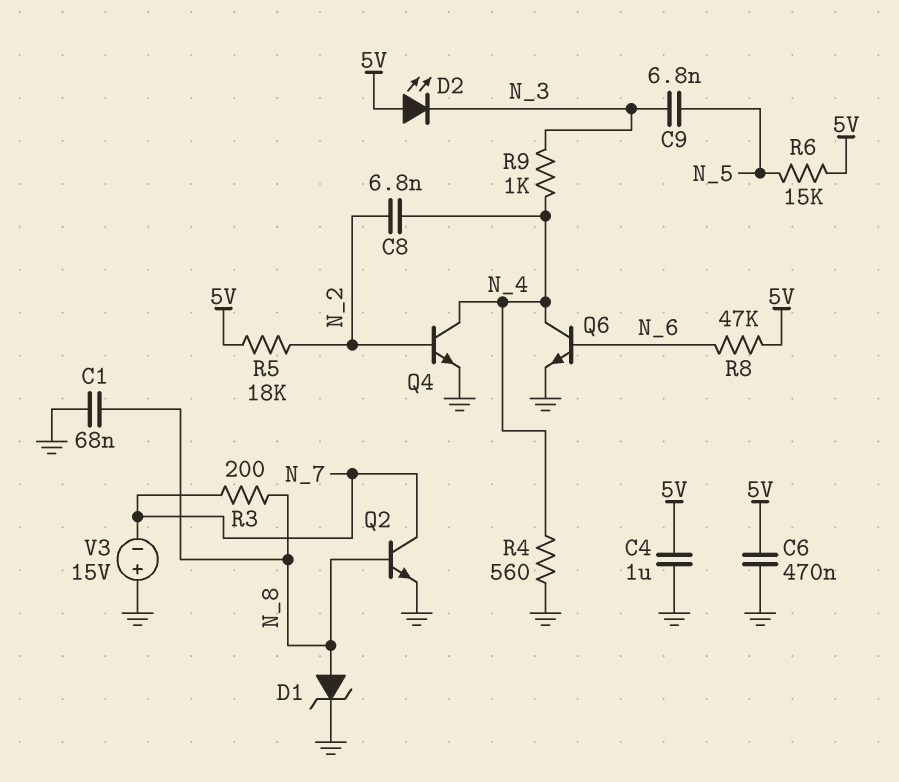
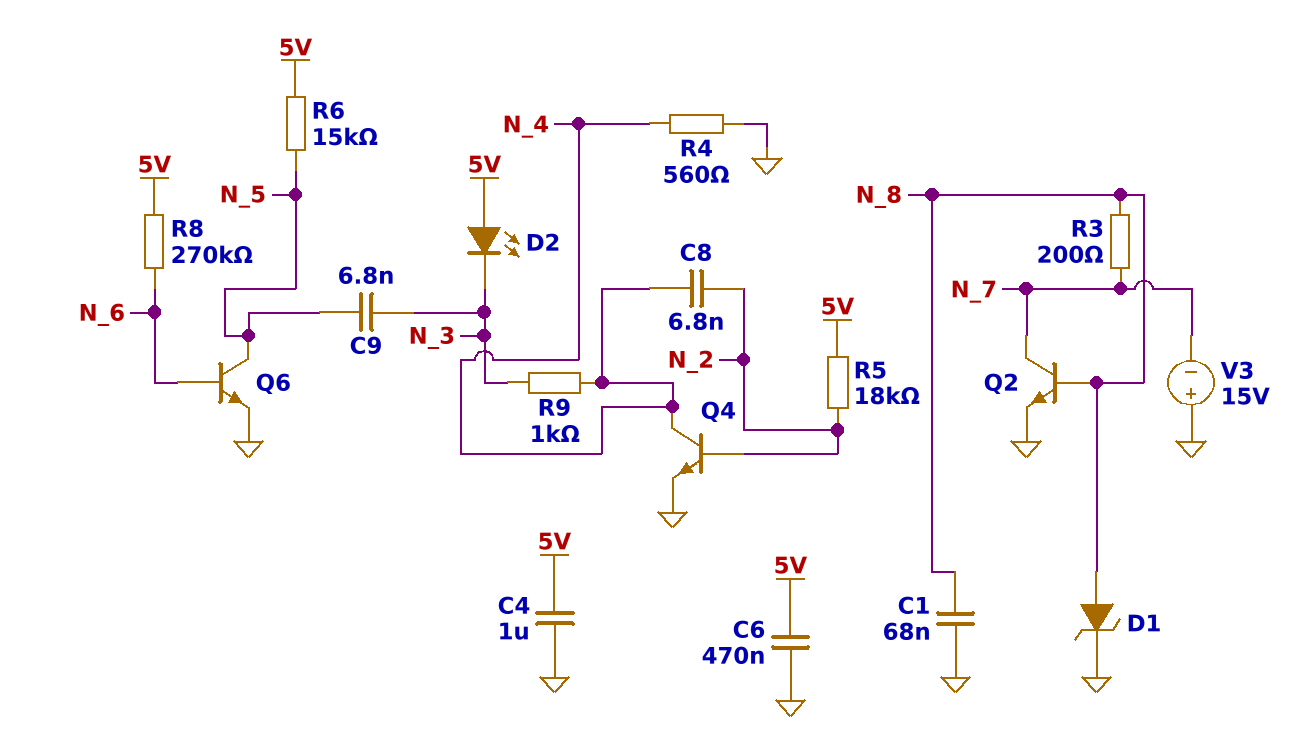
Q6: NPN (B N_6, C N_4, E GND) -> NPN (B N_6, C N_5, E GND)
R8: 47k (5V, N_6) -> 270k (5V, N_6)

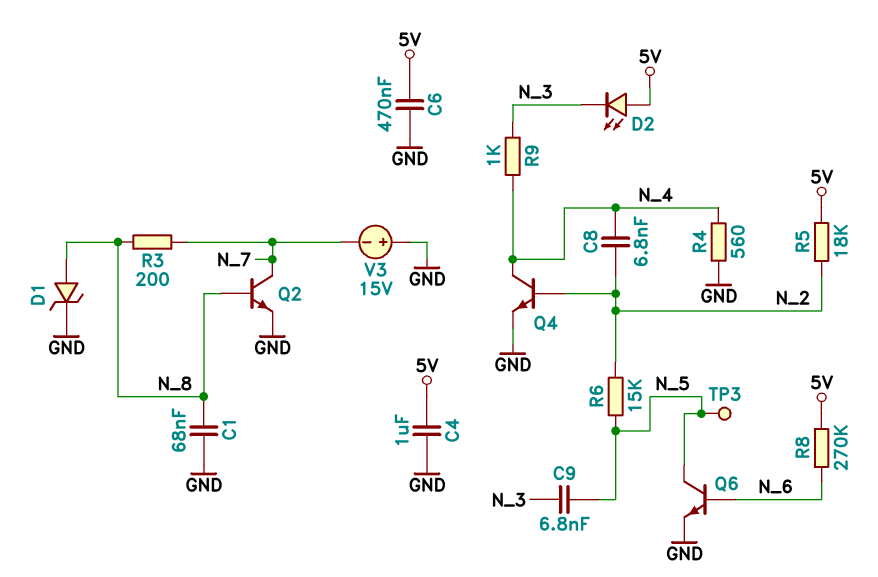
R6: 15k (5V, N_5) -> 15k (N_2, N_5)
TP3: none -> test point (N_5)

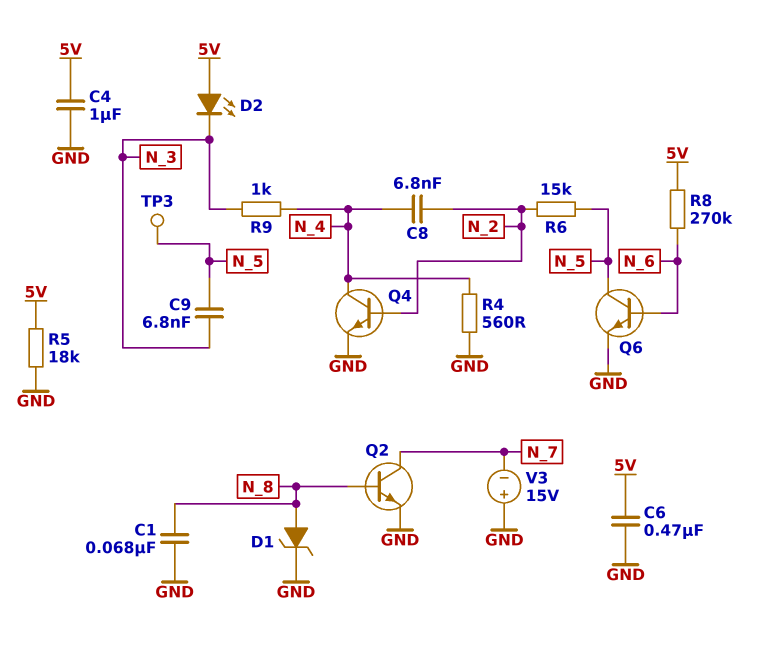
R3: 200 (N_7, N_8) -> none
R5: 18k (5V, N_2) -> 18k (5V, GND)

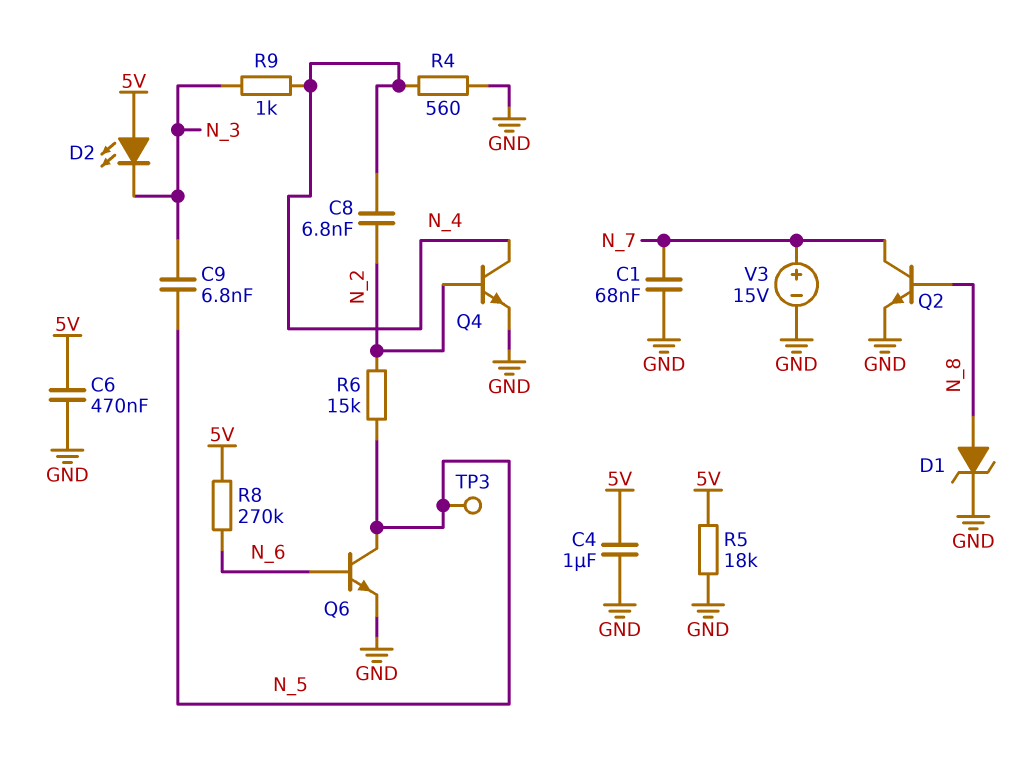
C1: 68nF (GND, N_8) -> 68nF (GND, N_7)
V3: 15V (plus GND, minus N_7) -> 15V (plus N_7, minus GND)

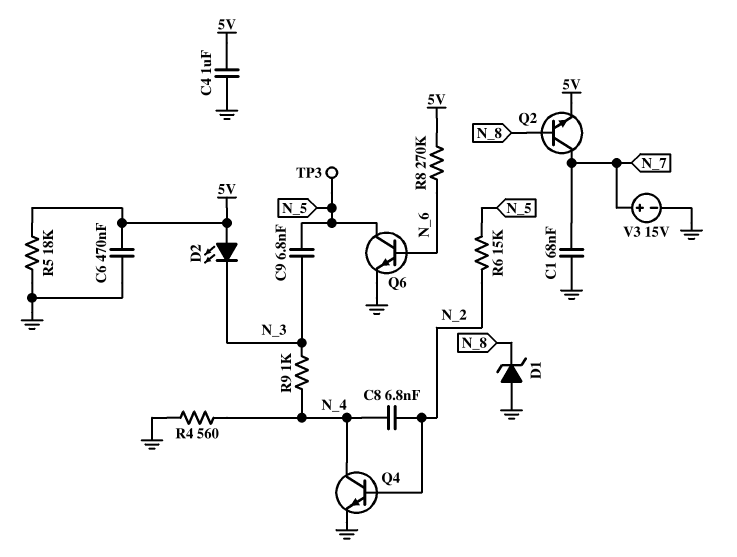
D1: zener (A N_8, K GND) -> zener (A GND, K N_8)
Q2: NPN (B N_8, C N_7, E GND) -> NPN (B N_8, C N_7, E 5V)

